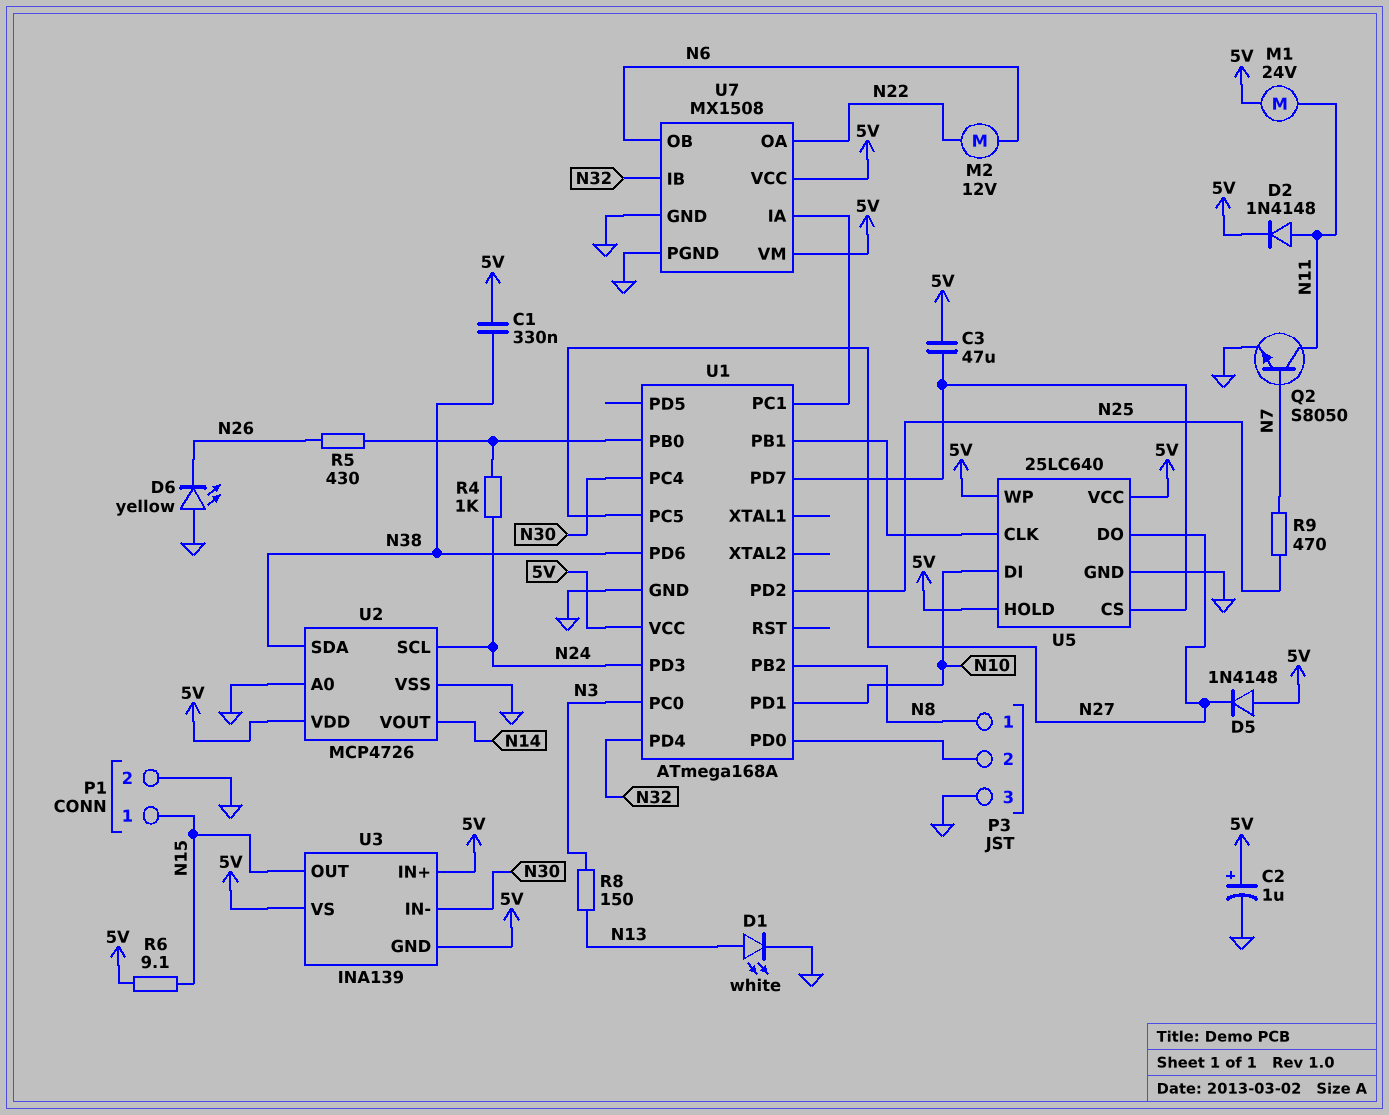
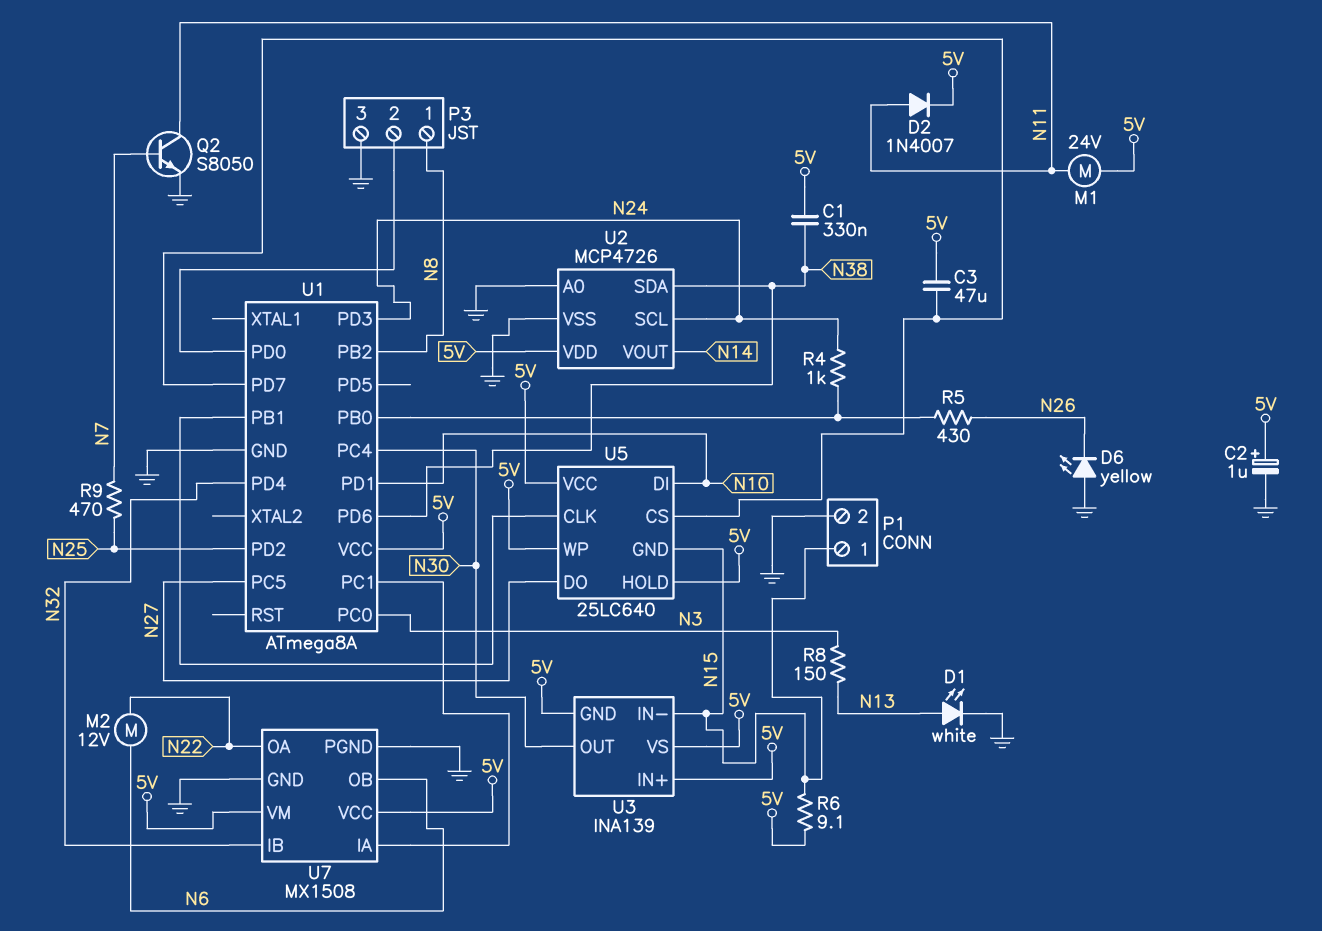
D2: diode 1N4148 (A N11, K 5V) -> diode 1N4007 (A N11, K 5V)
D5: diode 1N4148 (A 5V, K N27) -> none
U1: ATmega168A -> ATmega8A
U3 pin IN-: N30 -> N15
U3 pin OUT: N15 -> N30
U5 pin GND: GND -> N15

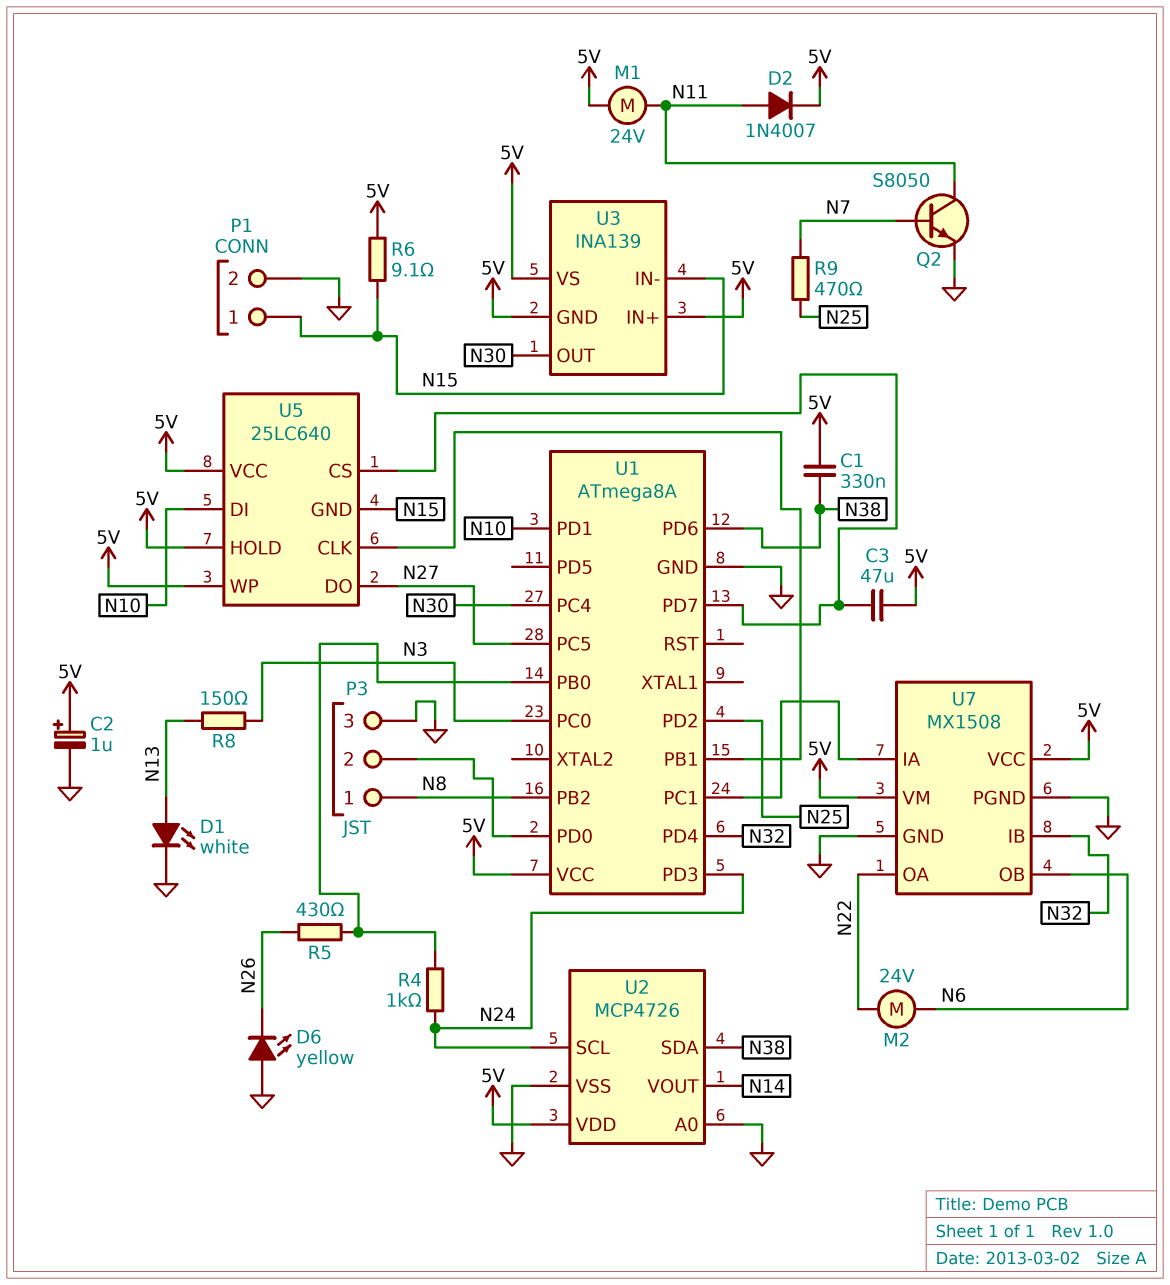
M2: motor 12V (N6, N22) -> motor 24V (N6, N22)

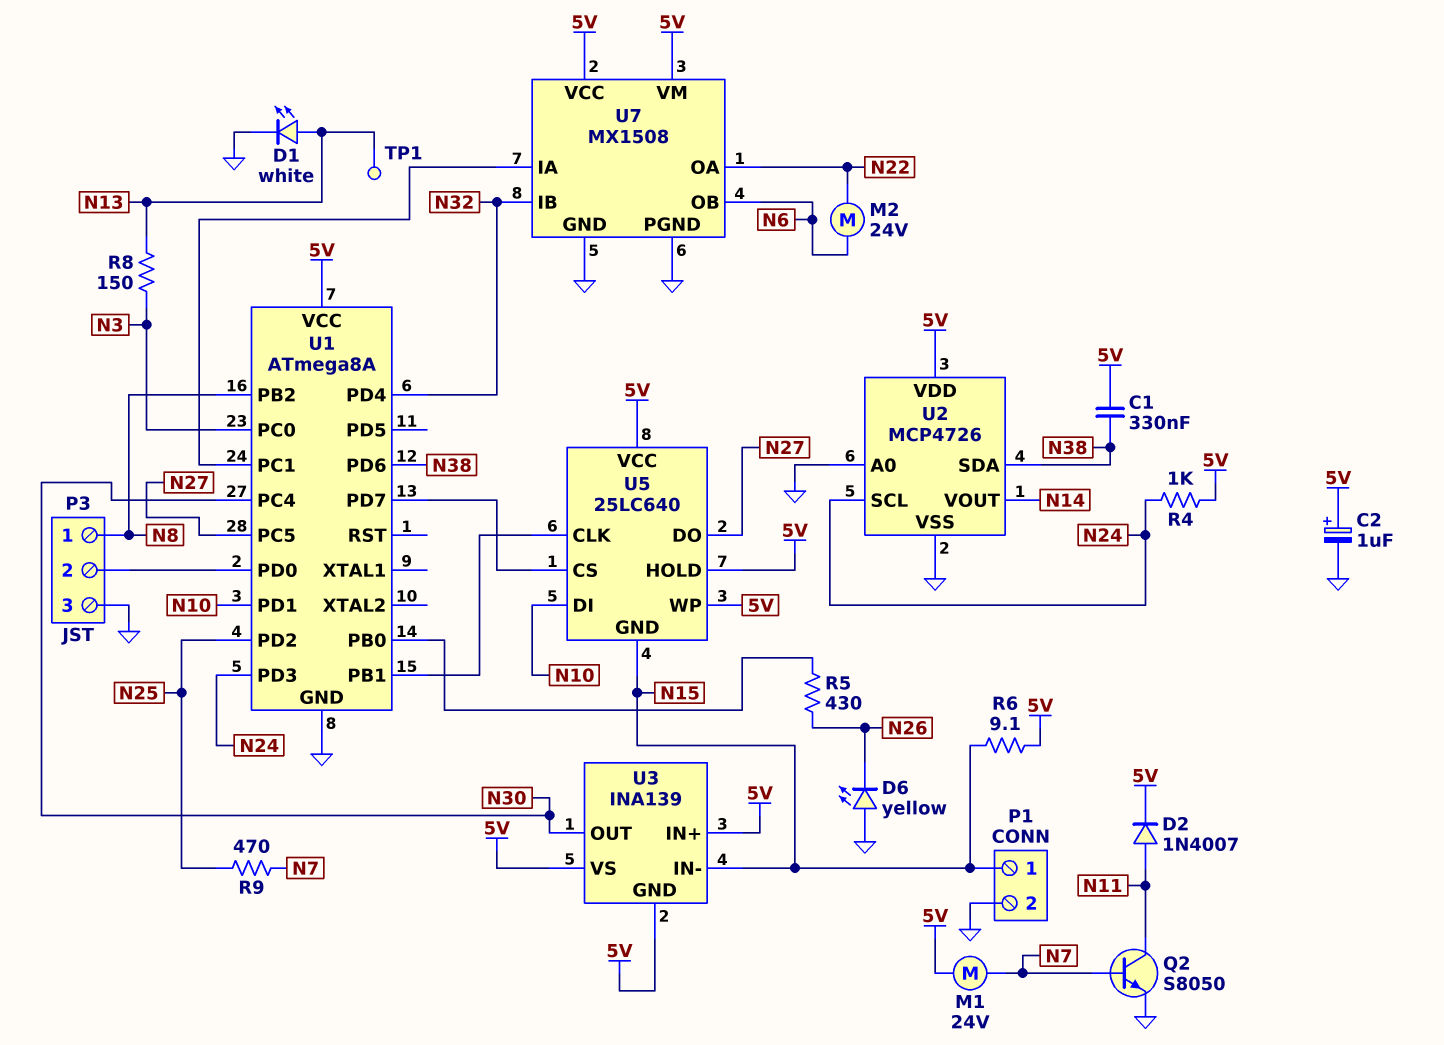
C3: 47uF (5V, U1/PD7) -> none
M1: motor 24V (5V, N11) -> motor 24V (5V, N7)
R4: 1k (N24, U1/PB0) -> 1k (5V, N24)
TP1: none -> test point (N13)

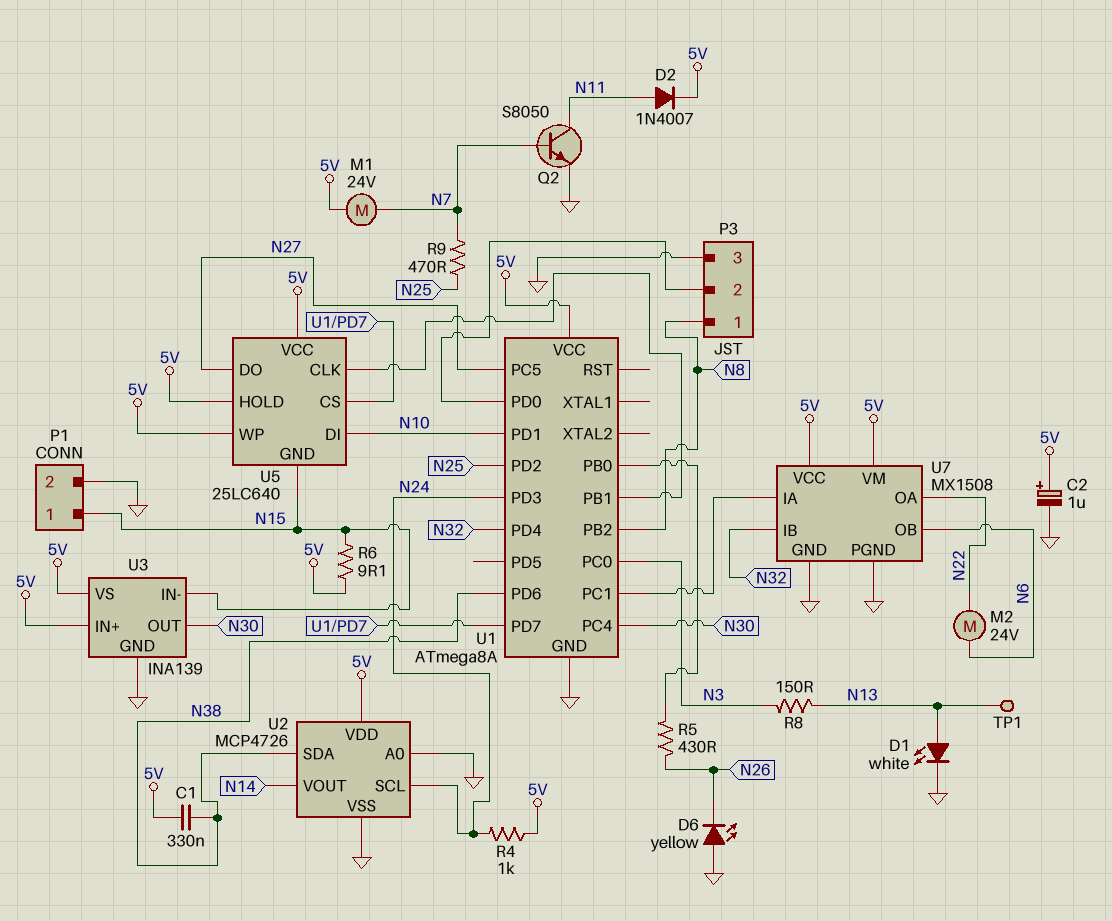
U3 pin GND: 5V -> GND

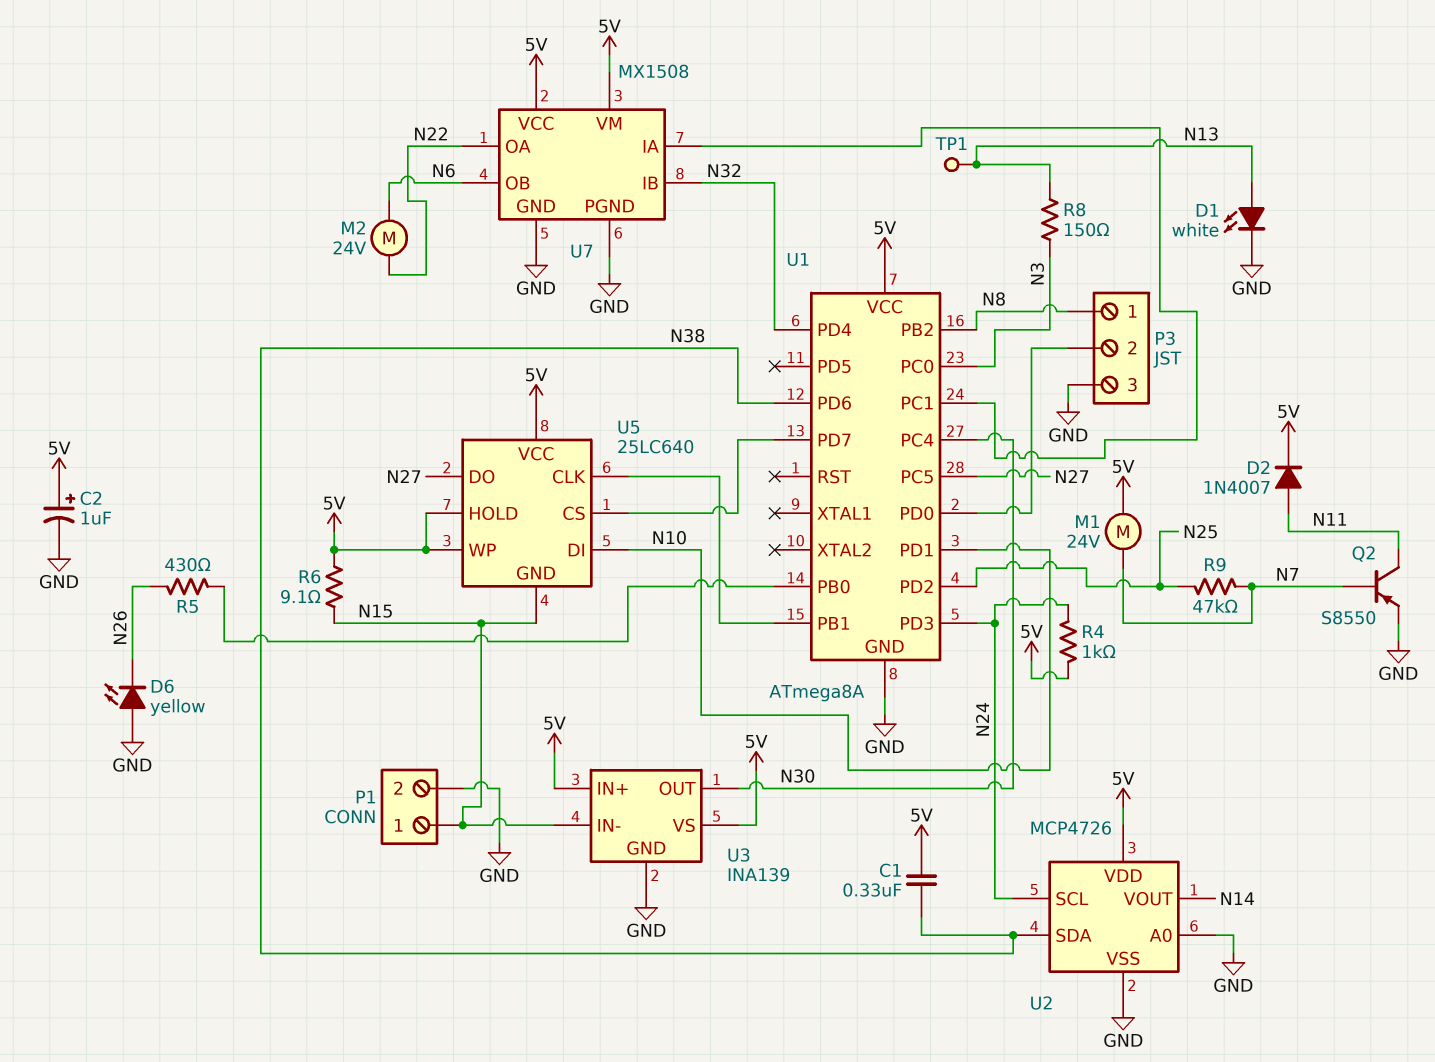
Q2: NPN S8050 (B N7, C N11, E GND) -> PNP S8550 (B N7, C N11, E GND)
R9: 470 (N7, N25) -> 47k (N7, N25)

